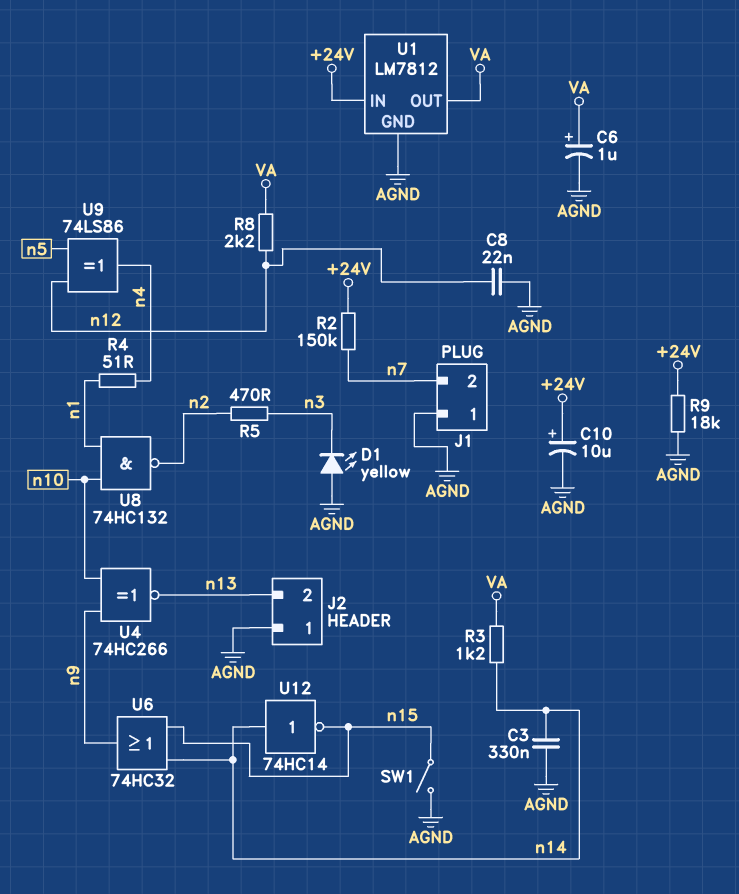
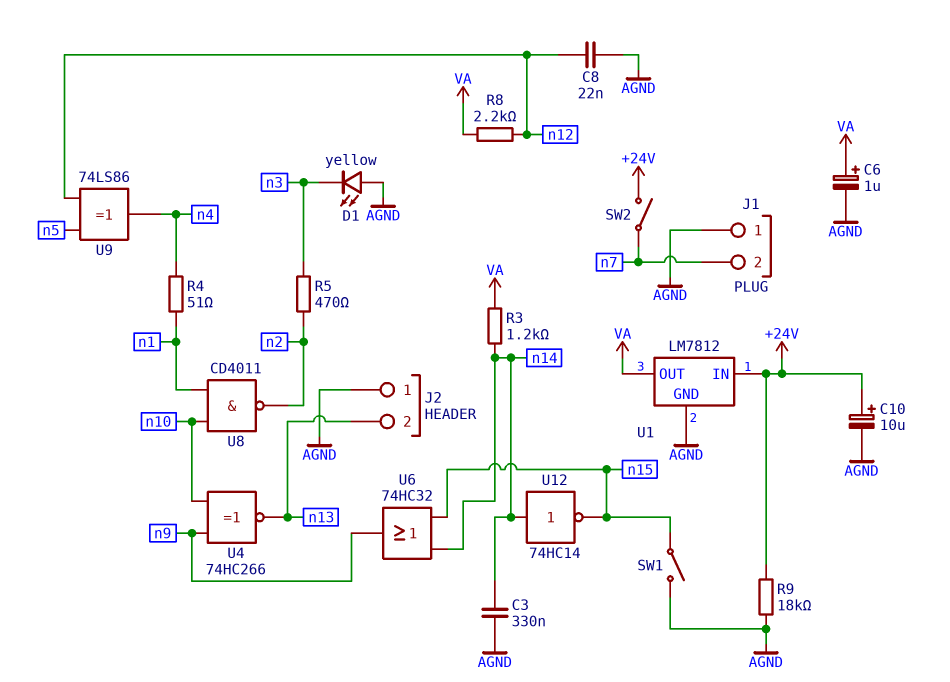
R2: 150k (+24V, n7) -> none
SW2: none -> switch (+24V, n7)
U8: NAND 74HC132 (in n1, in n10, out n2) -> NAND CD4011 (in n1, in n10, out n2)

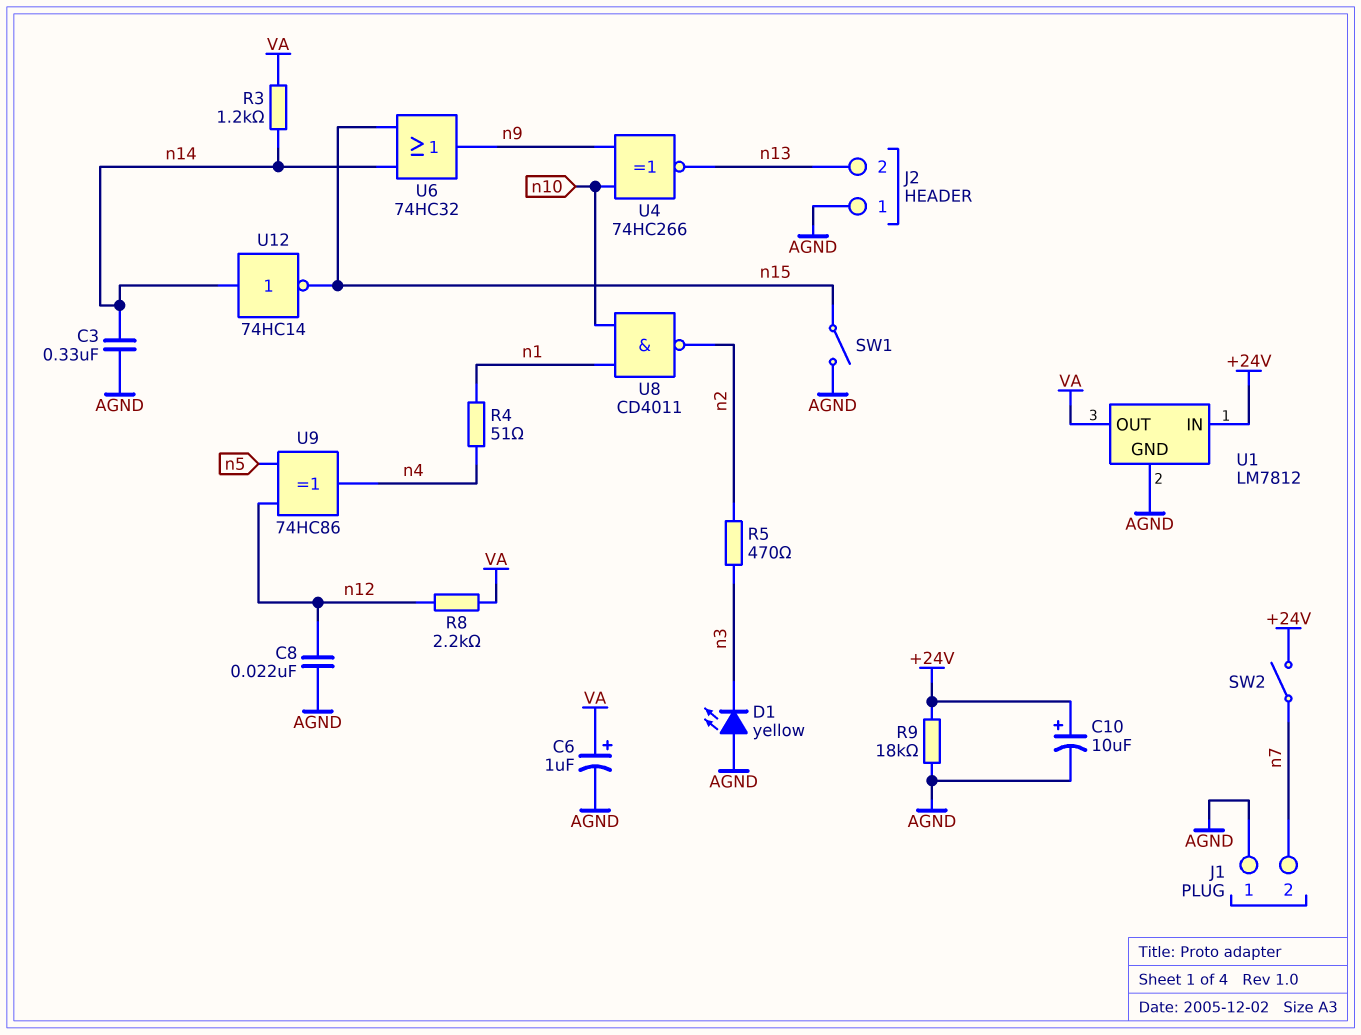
U9: XOR 74LS86 (in n5, in n12, out n4) -> XOR 74HC86 (in n5, in n12, out n4)

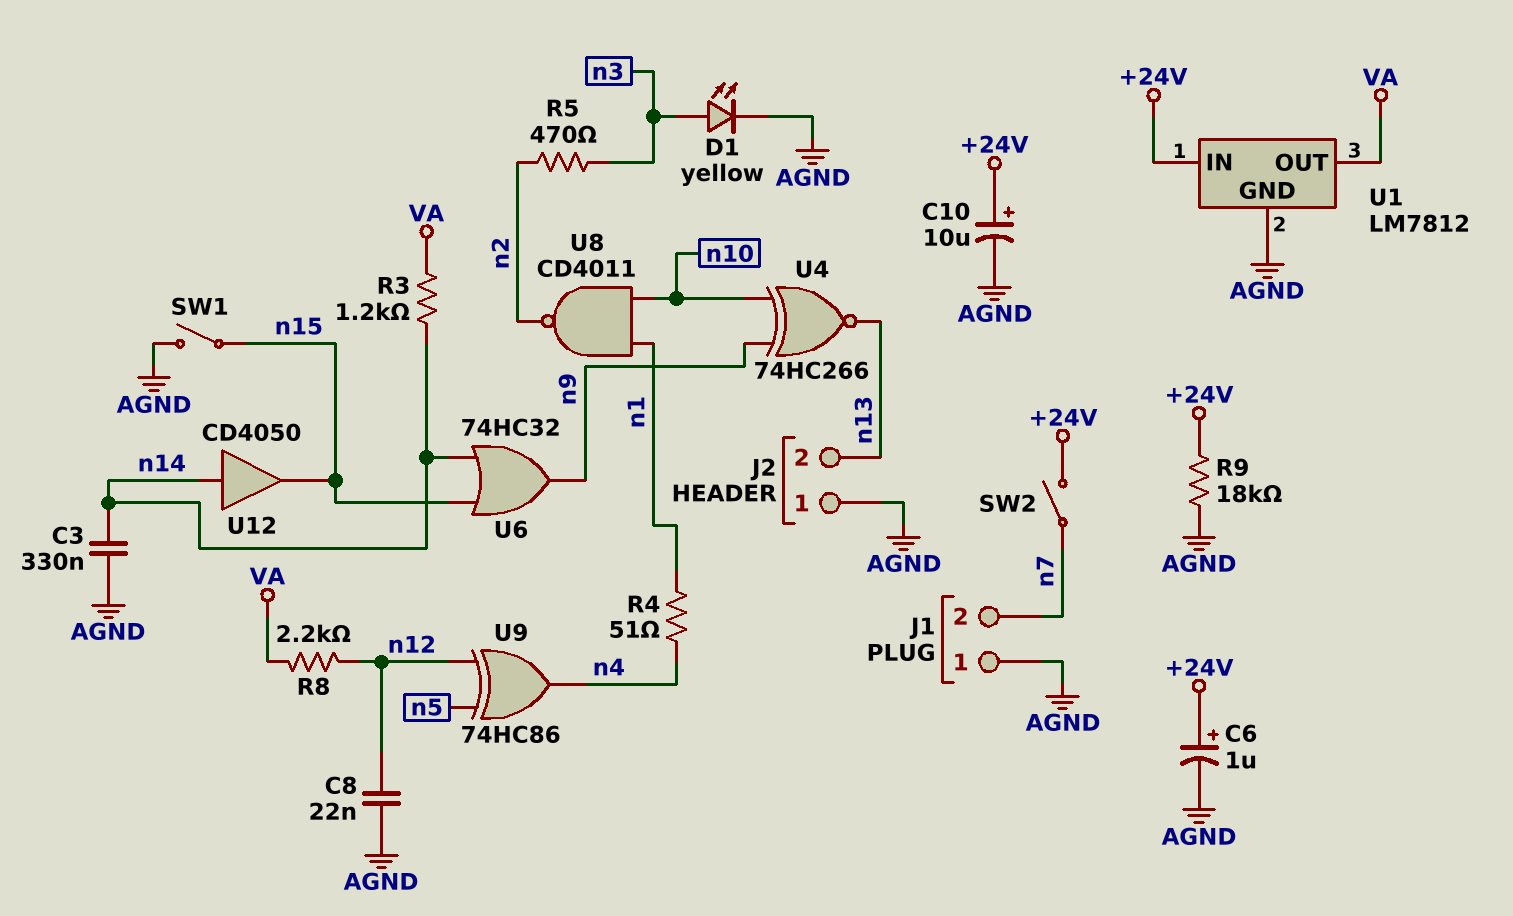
C6: 1uF (plus VA, minus AGND) -> 1uF (plus +24V, minus AGND)
D1: LED yellow (A AGND, K n3) -> LED yellow (A n3, K AGND)
U12: NOT 74HC14 (in n14, out n15) -> buffer CD4050 (in n14, out n15)

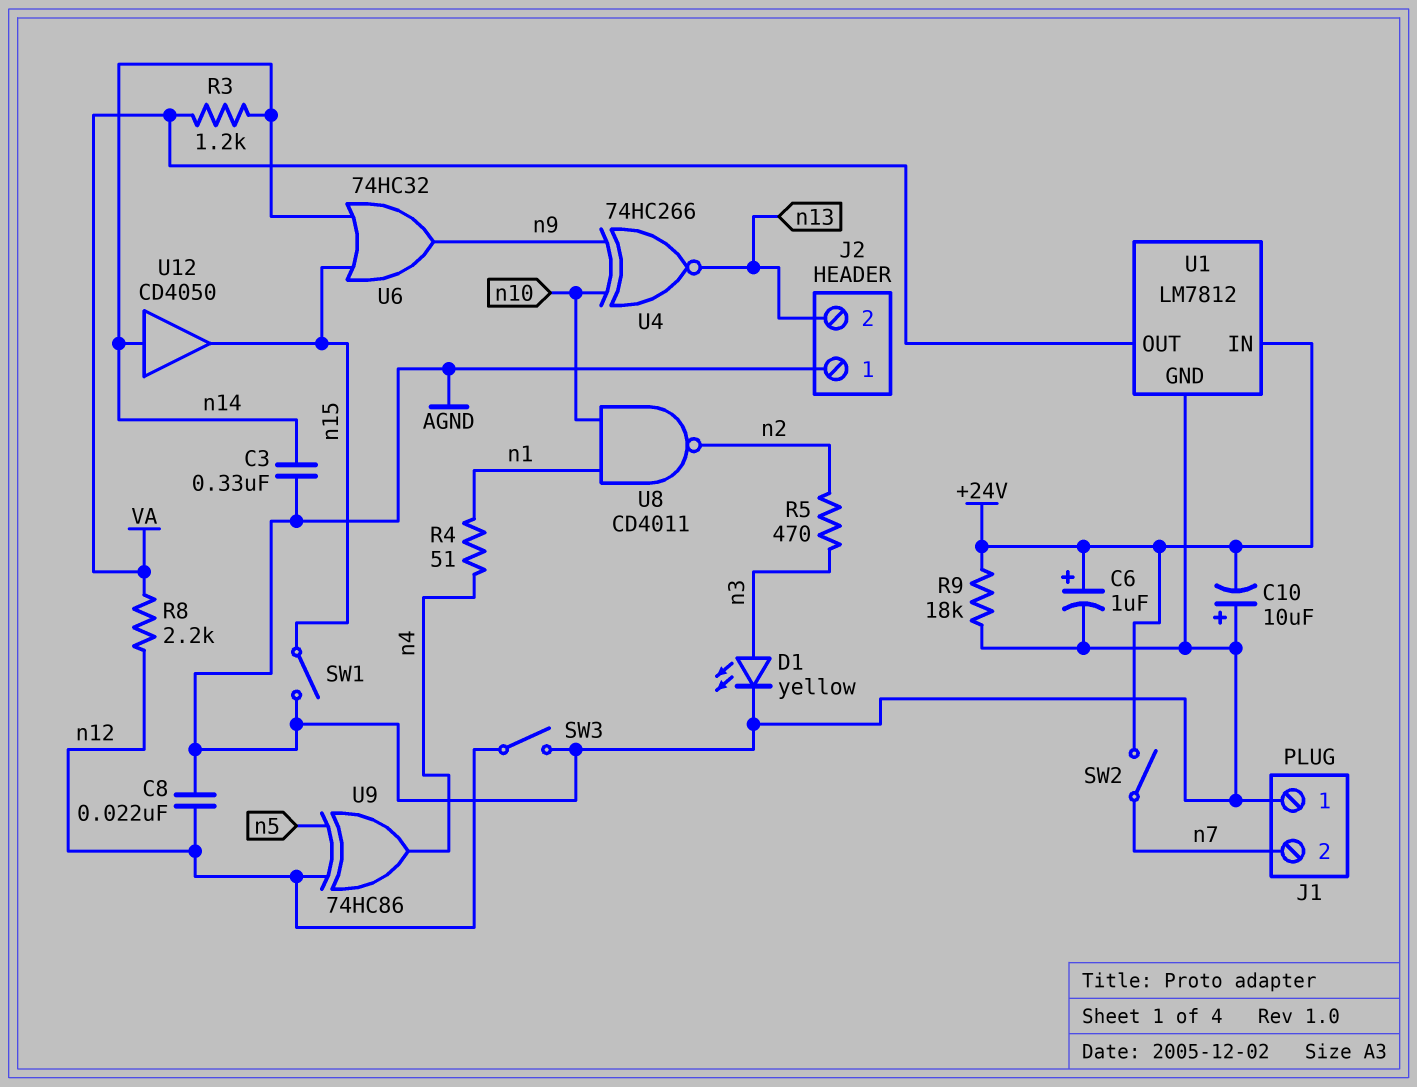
C10: 10uF (plus +24V, minus AGND) -> 10uF (plus AGND, minus +24V)
SW3: none -> switch (AGND, n12)

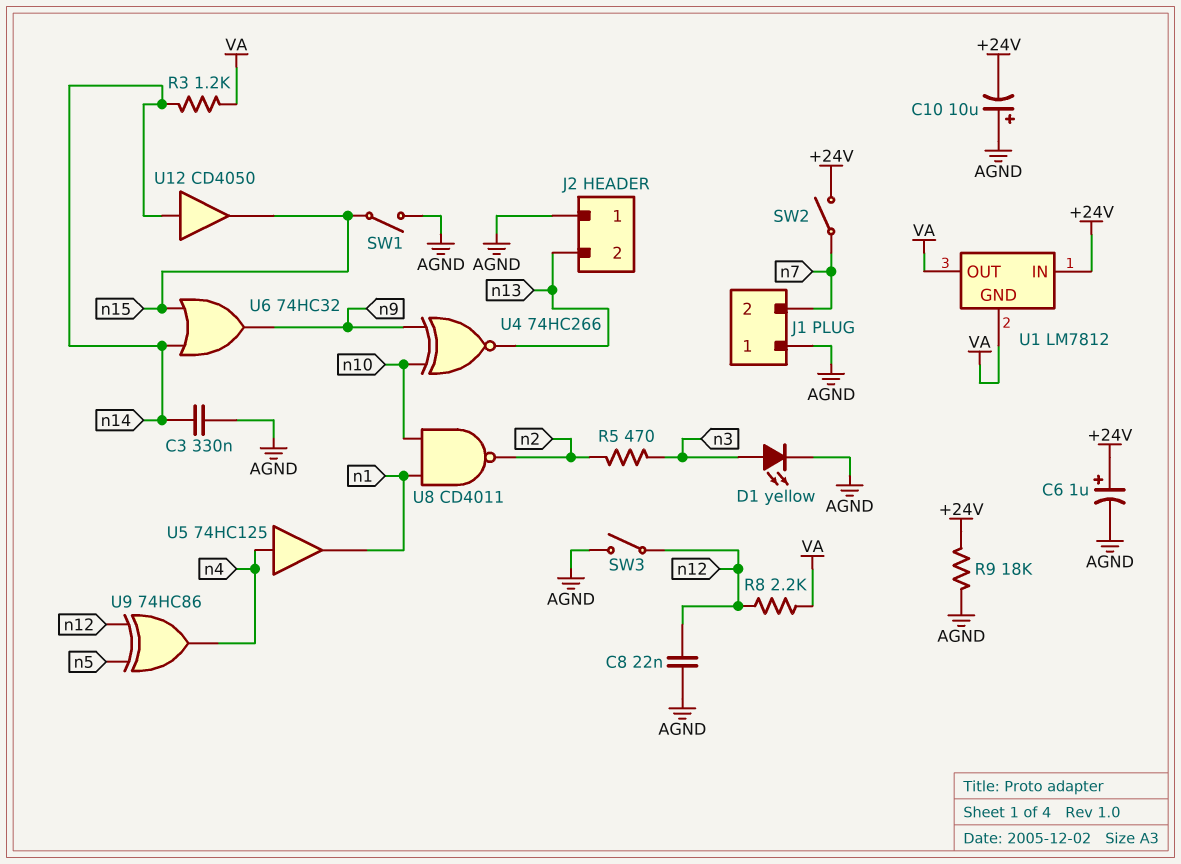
R4: 51 (n1, n4) -> none
U1 pin GND: AGND -> VA
U5: none -> buffer 74HC125 (in n4, out n1)

